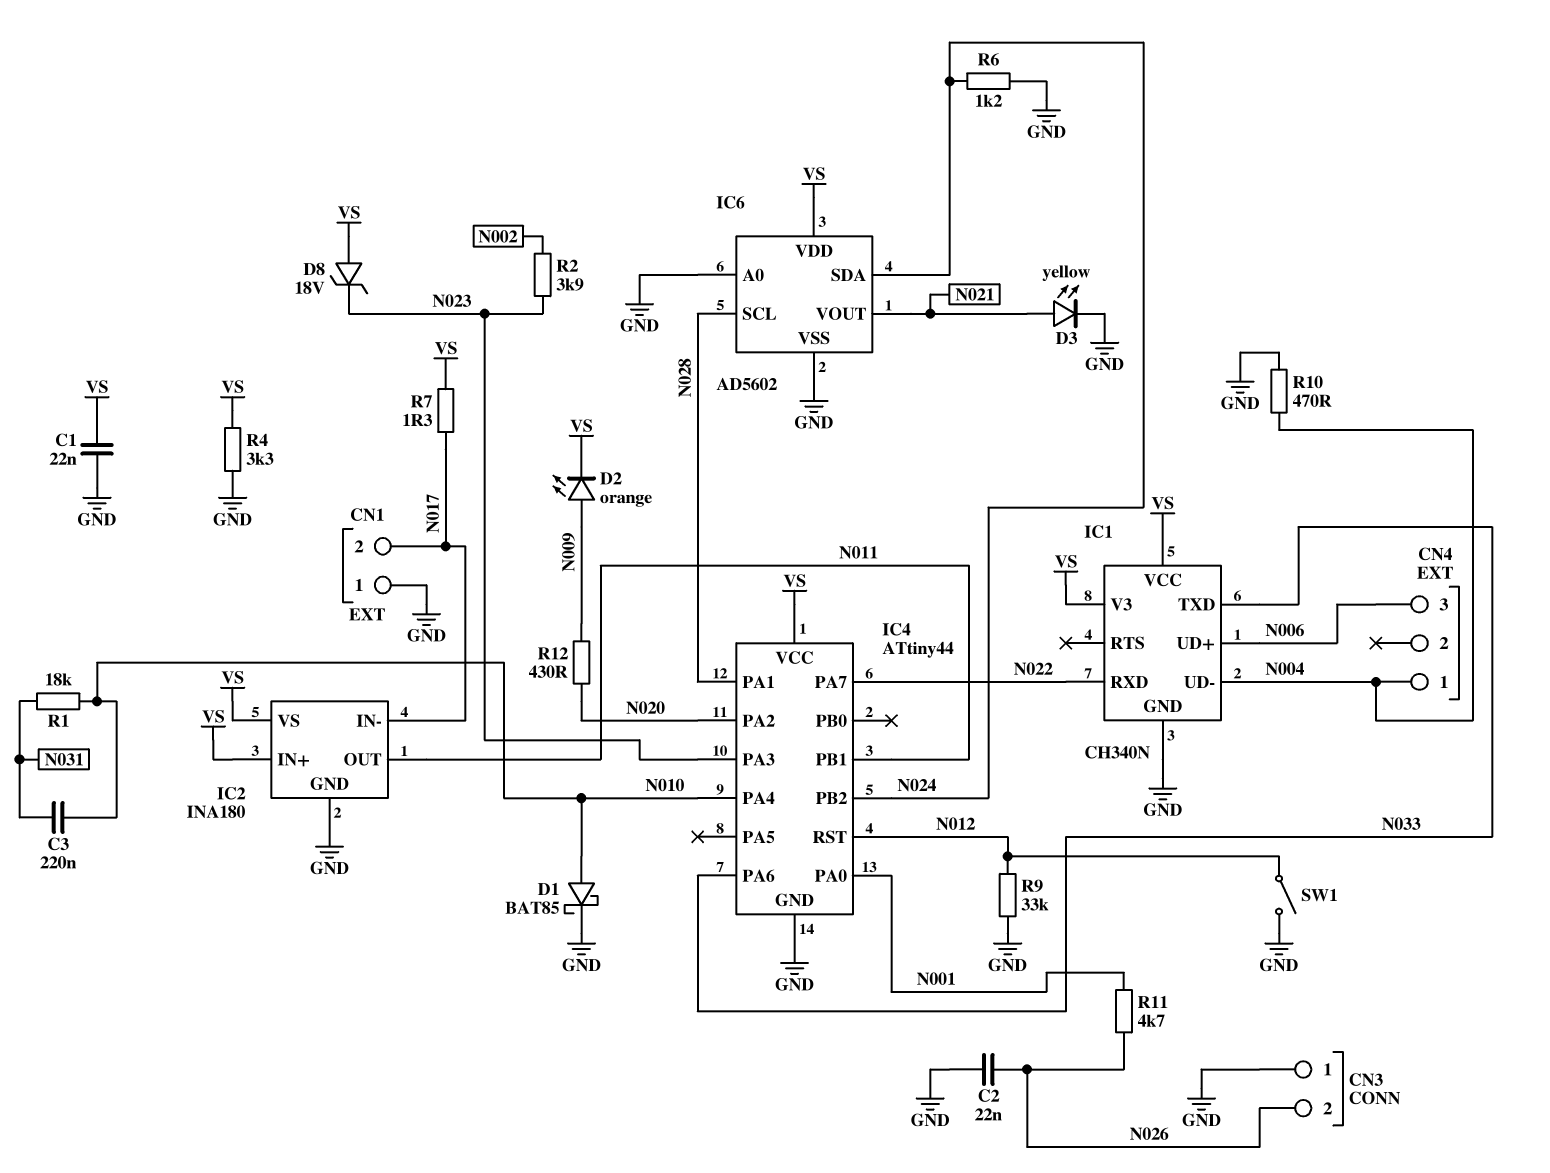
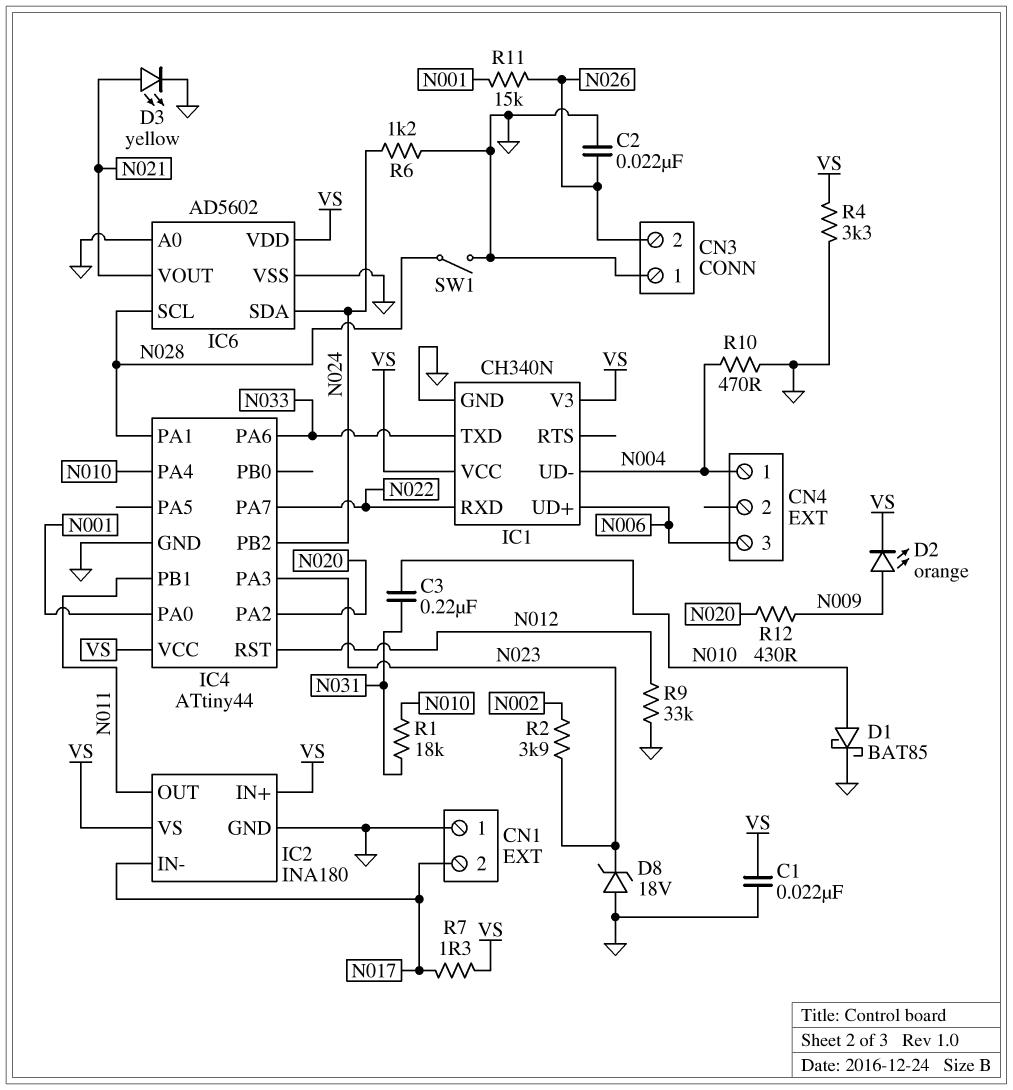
D8: zener 18V (A VS, K N023) -> zener 18V (A GND, K N023)
R11: 4.7k (N001, N026) -> 15k (N001, N026)
SW1: switch (GND, N012) -> switch (GND, N028)

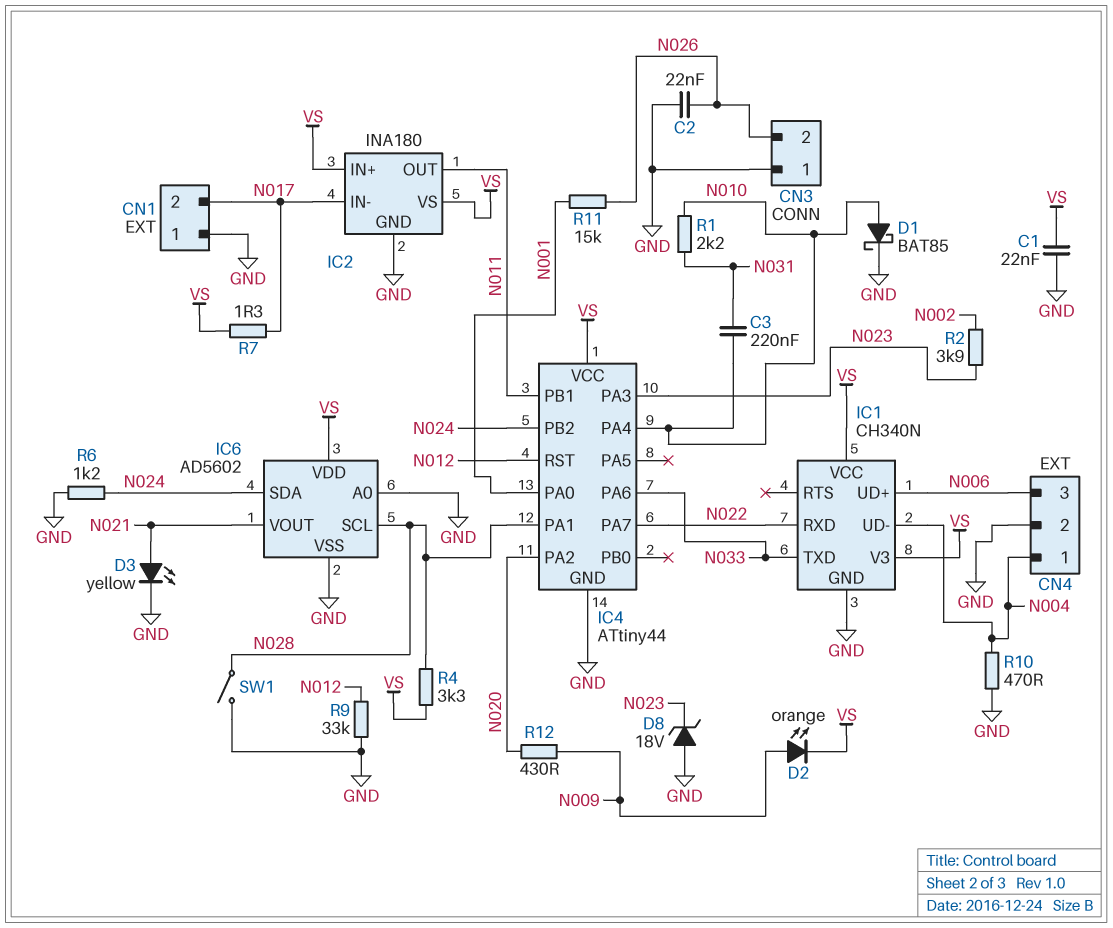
CN4 pin 2: none -> GND
R1: 18k (N010, N031) -> 2.2k (N010, N031)
R4: 3.3k (GND, VS) -> 3.3k (N028, VS)

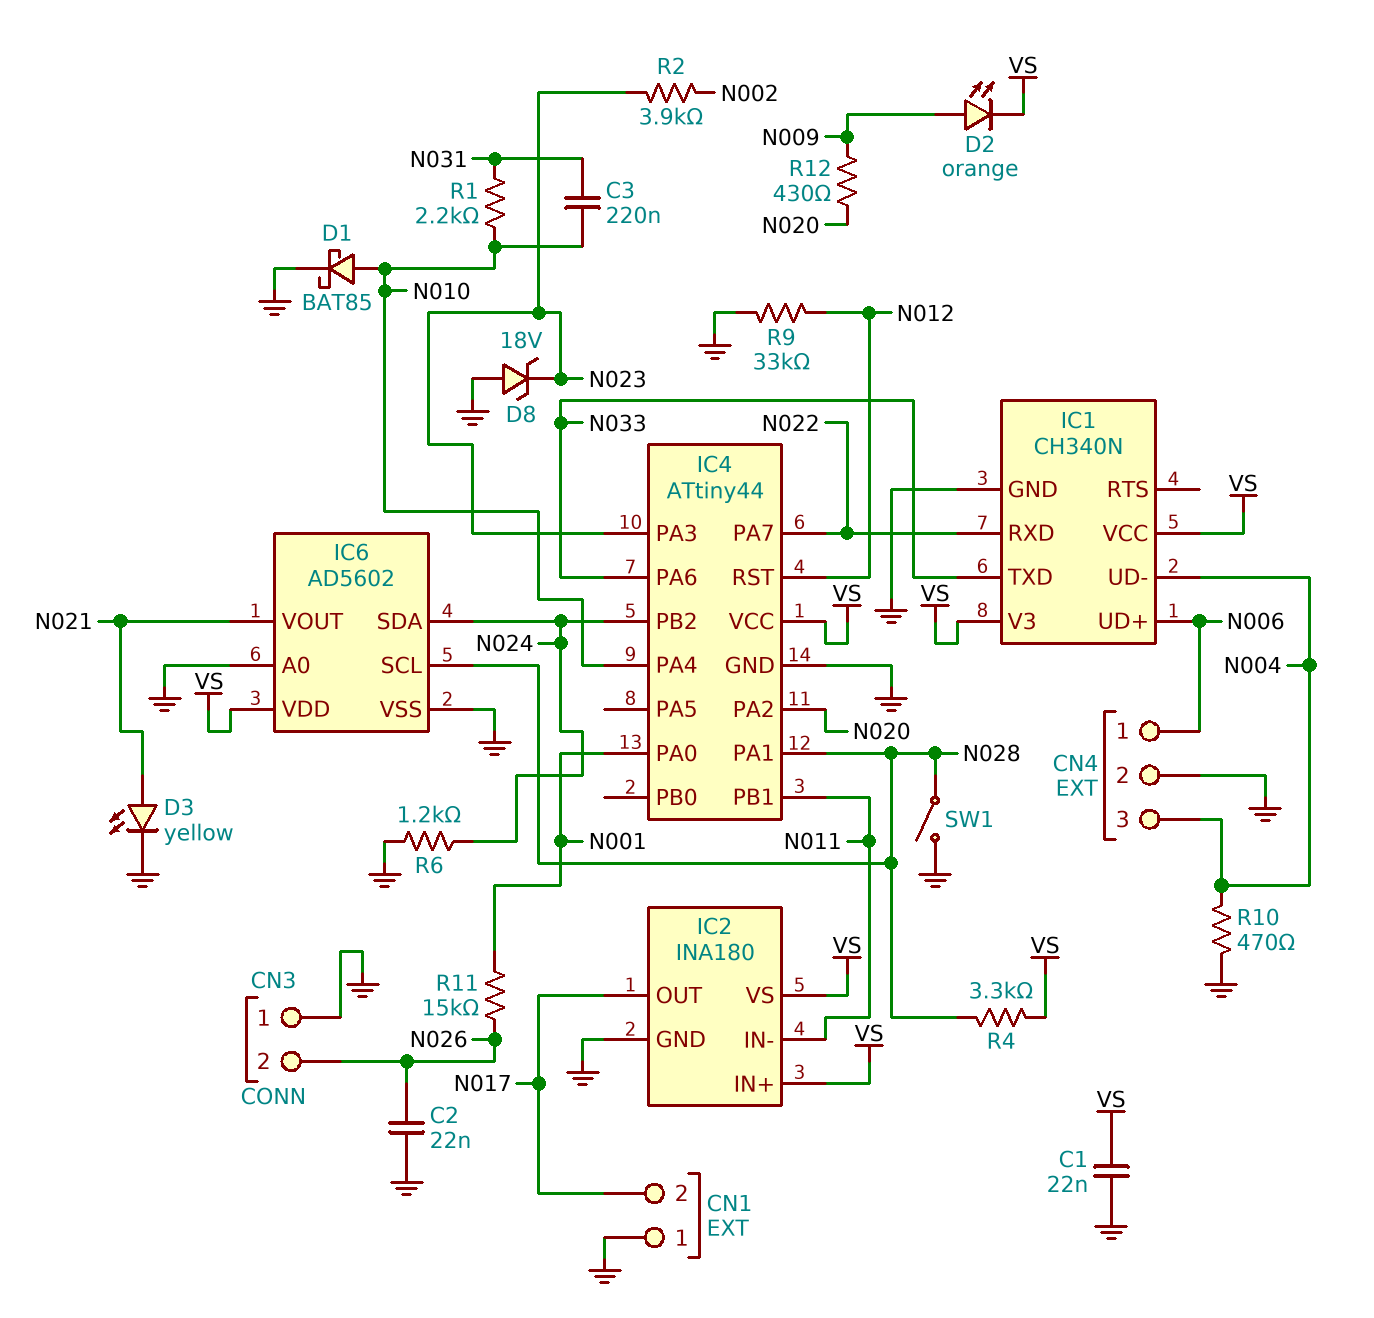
CN4 pin 1: N004 -> N006
CN4 pin 3: N006 -> N004
IC2 pin IN-: N017 -> N011
IC2 pin OUT: N011 -> N017
R7: 1.3 (N017, VS) -> none

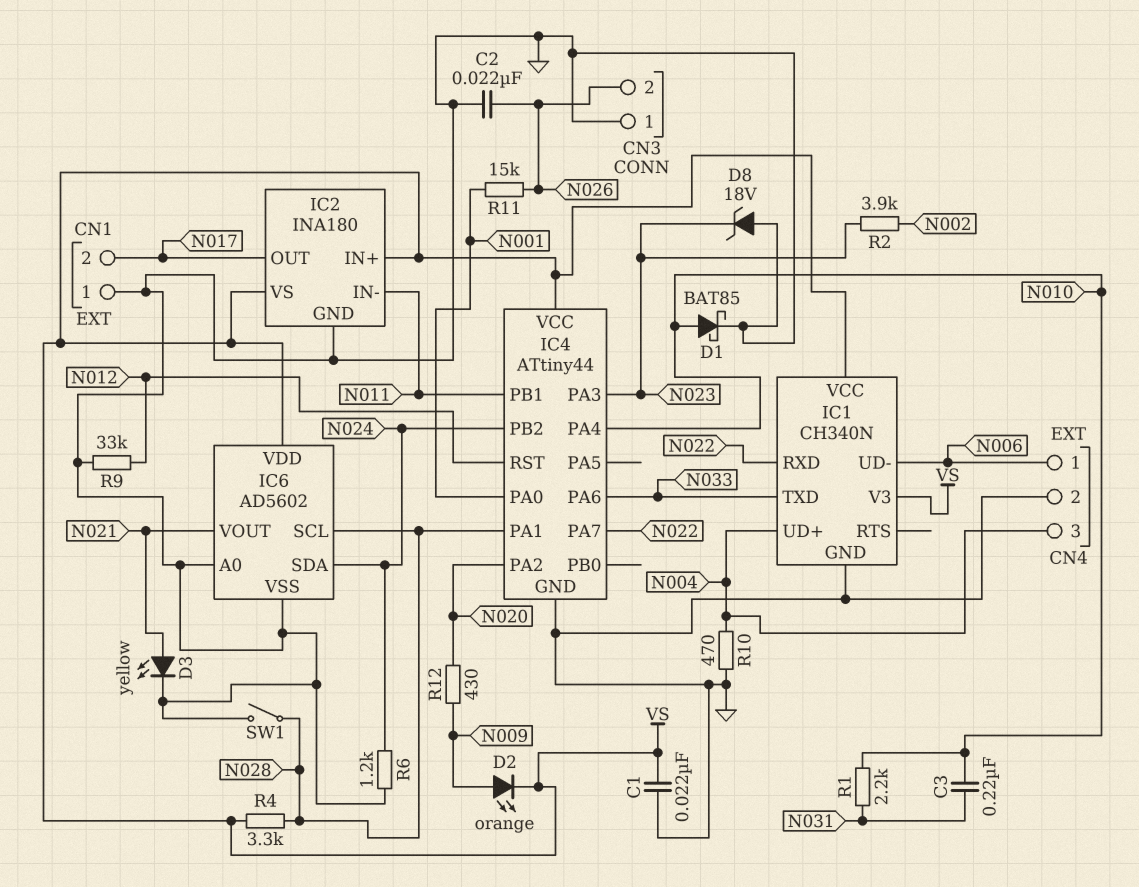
IC1 pin UD+: N006 -> N004
IC1 pin UD-: N004 -> N006

